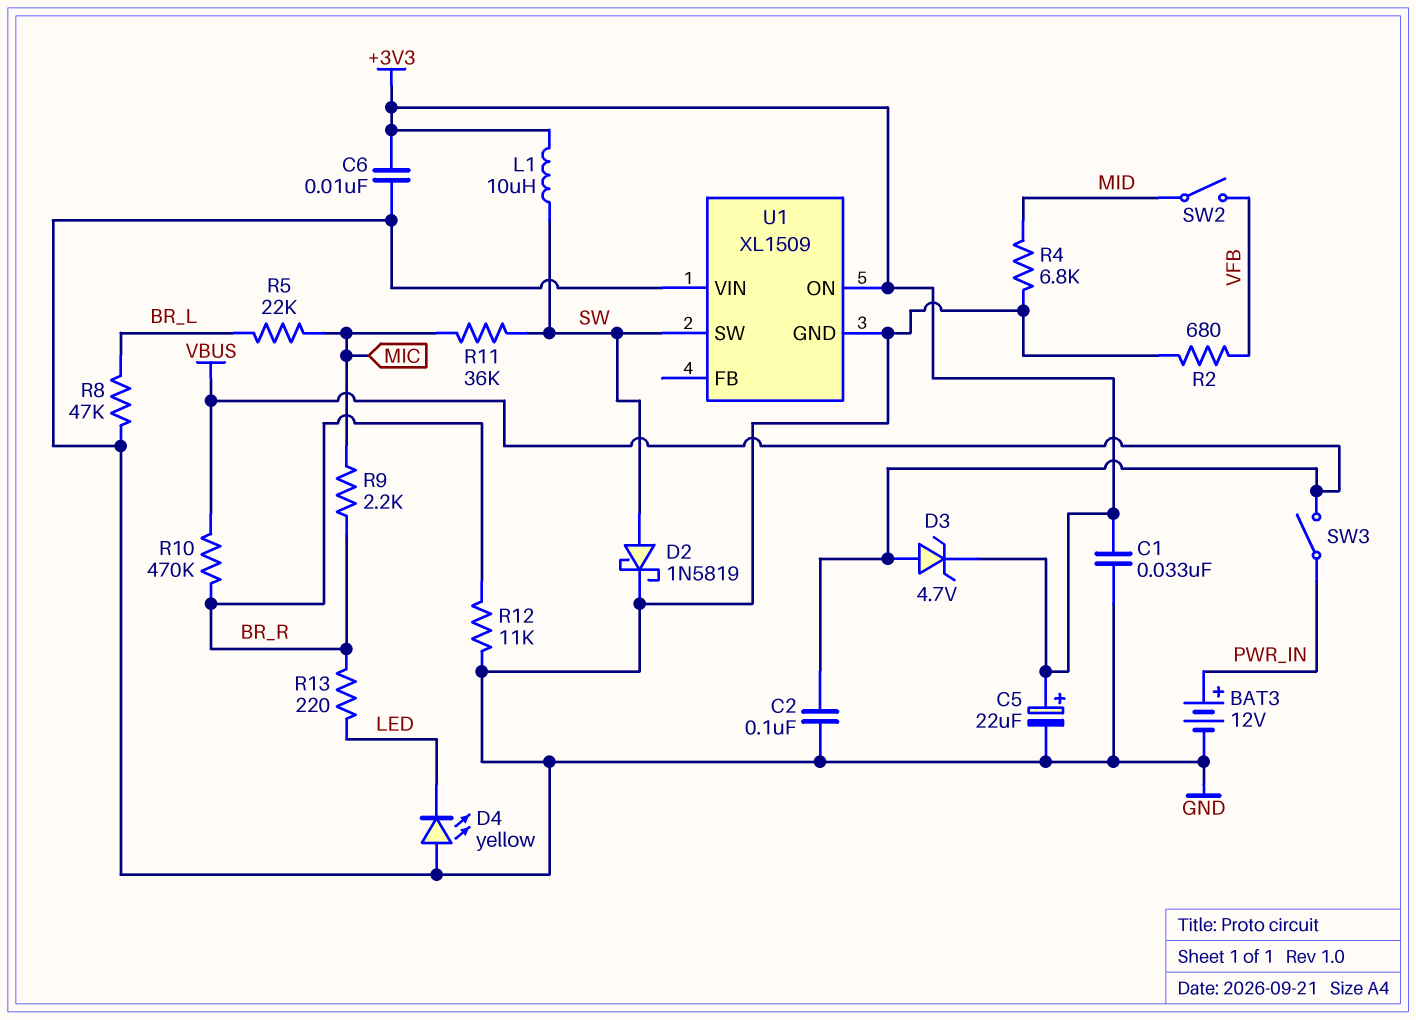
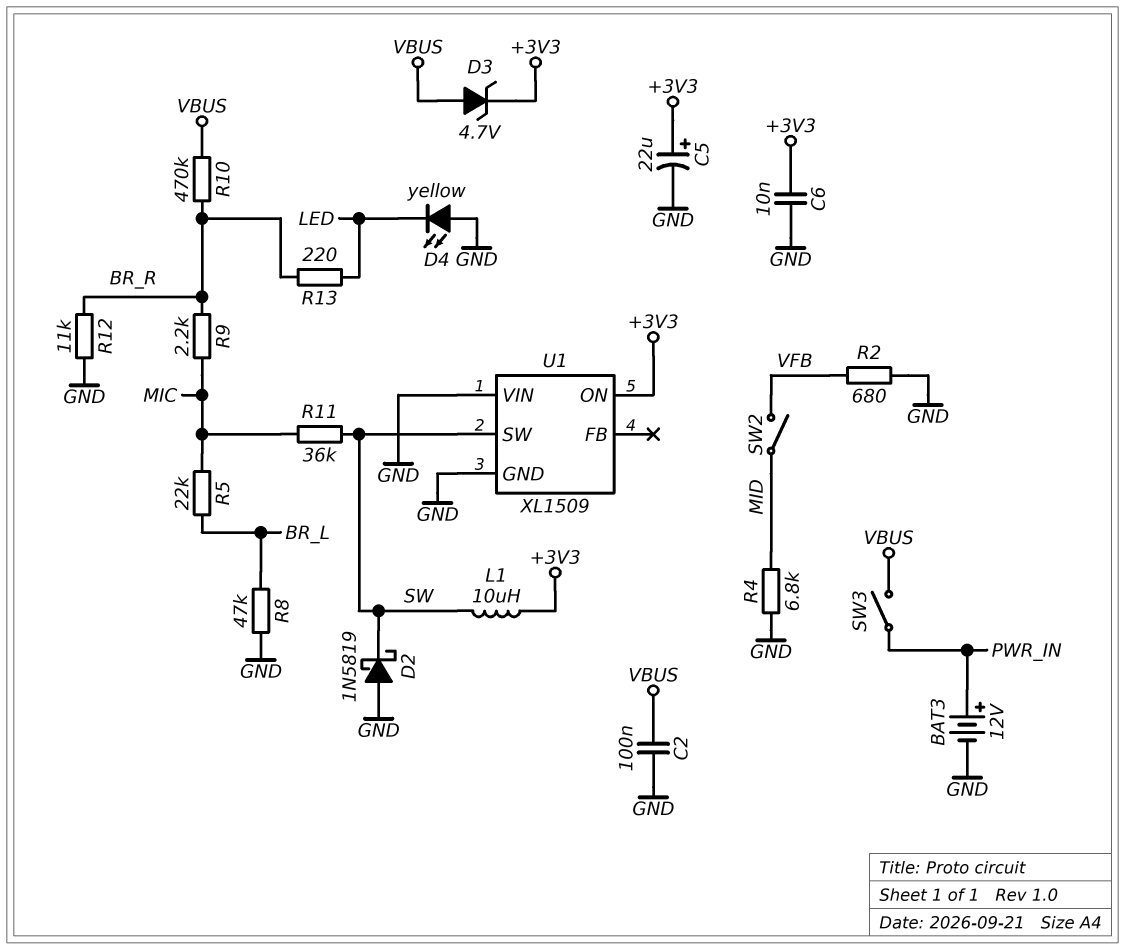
C1: 33nF (+3V3, GND) -> none
D2: schottky 1N5819 (A SW, K GND) -> schottky 1N5819 (A GND, K SW)

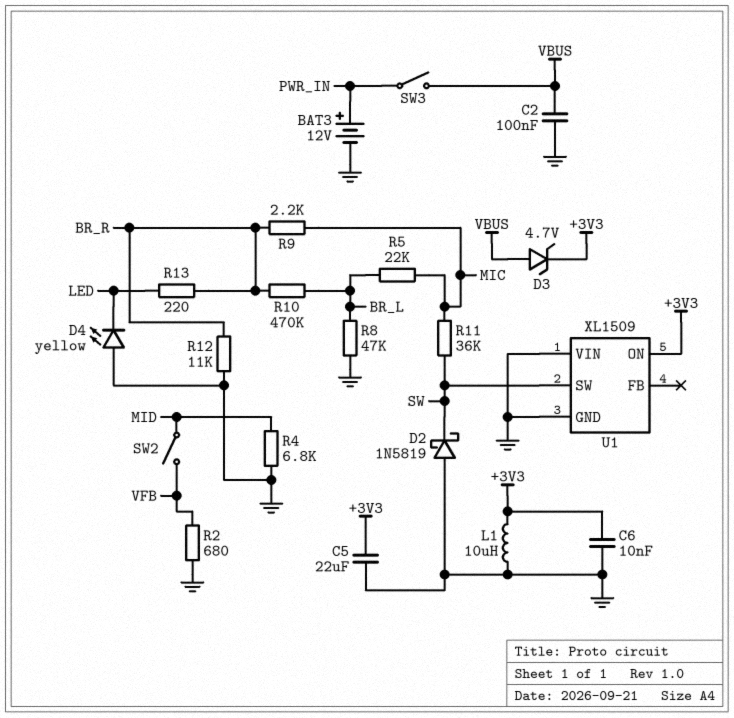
C5: 22uF (plus +3V3, minus GND) -> 22uF (+3V3, GND)
L1: 10uH (+3V3, SW) -> 10uH (+3V3, GND)
R10: 470k (BR_R, VBUS) -> 470k (BR_L, BR_R)

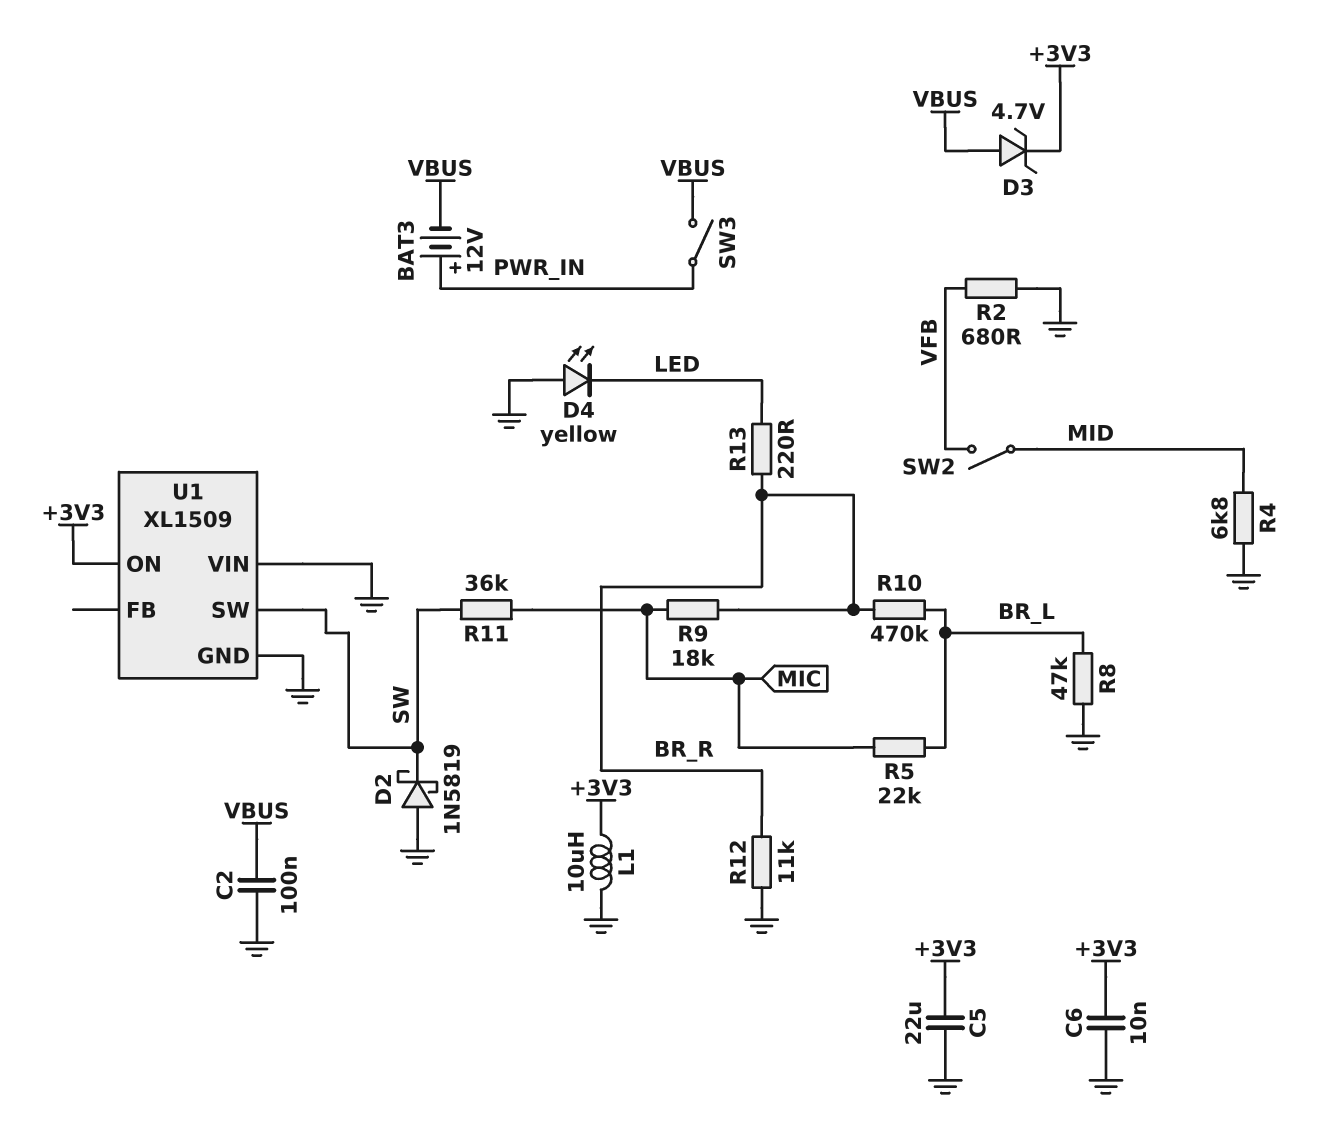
BAT3: 12V (plus PWR_IN, minus GND) -> 12V (plus PWR_IN, minus VBUS)
R9: 2.2k (BR_R, MIC) -> 18k (BR_R, MIC)

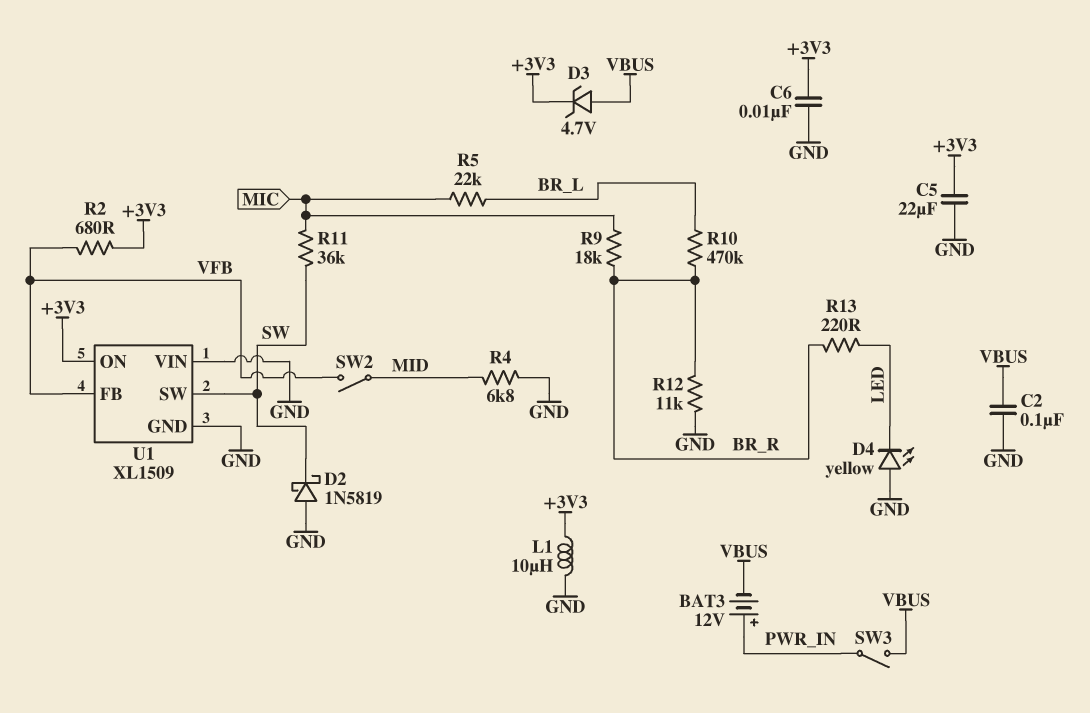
R2: 680 (GND, VFB) -> 680 (+3V3, VFB)
R8: 47k (BR_L, GND) -> none
U1 pin FB: none -> VFB

